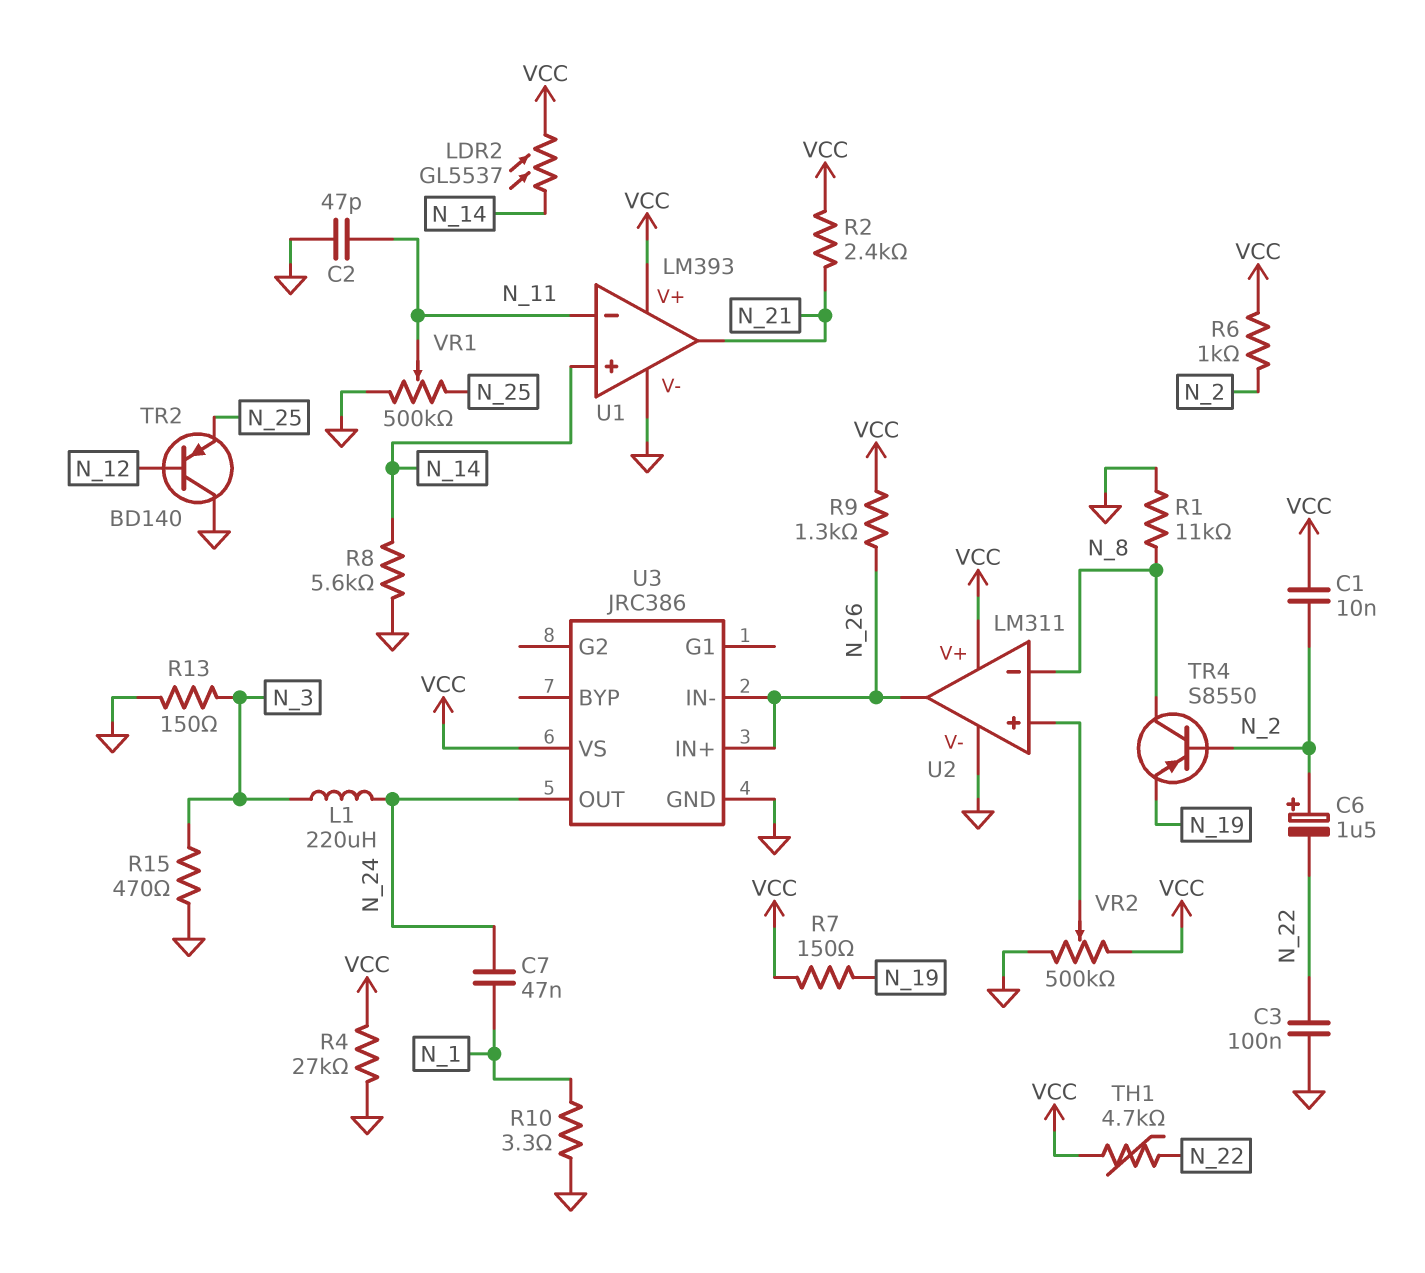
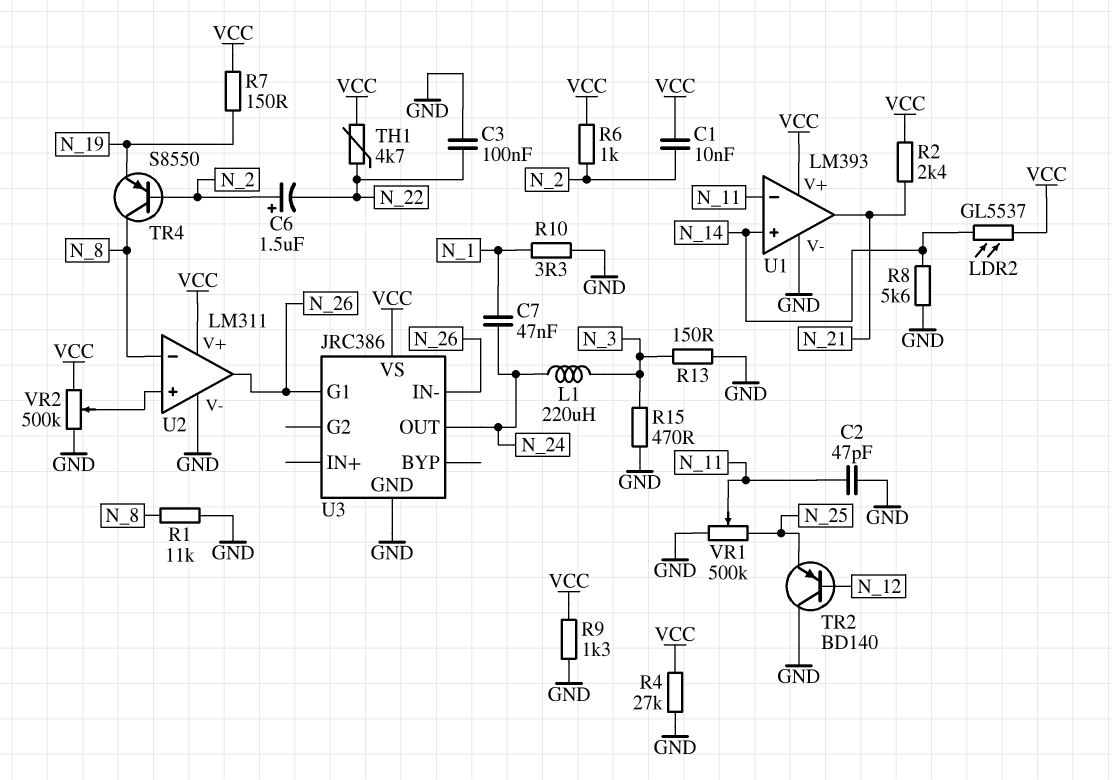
R9: 1.3k (N_26, VCC) -> 1.3k (GND, VCC)
U3 pin G1: none -> N_26
U3 pin IN+: N_26 -> none

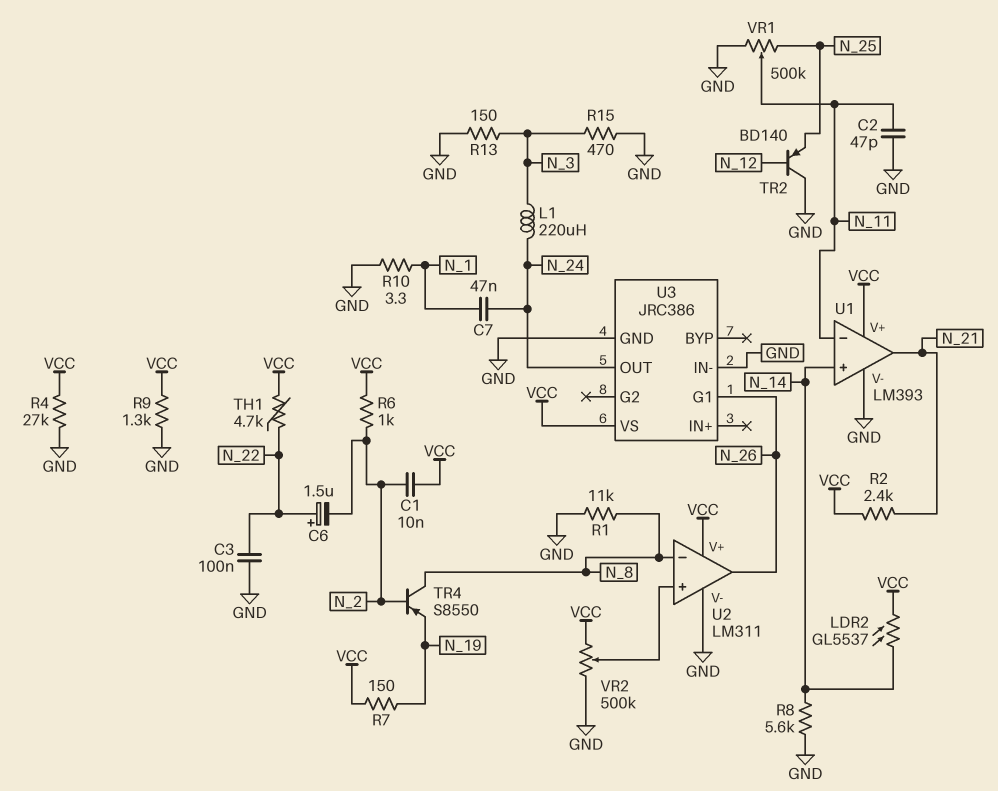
C6: 1.5uF (plus N_2, minus N_22) -> 1.5uF (plus N_22, minus N_2)
U3 pin IN-: N_26 -> GND

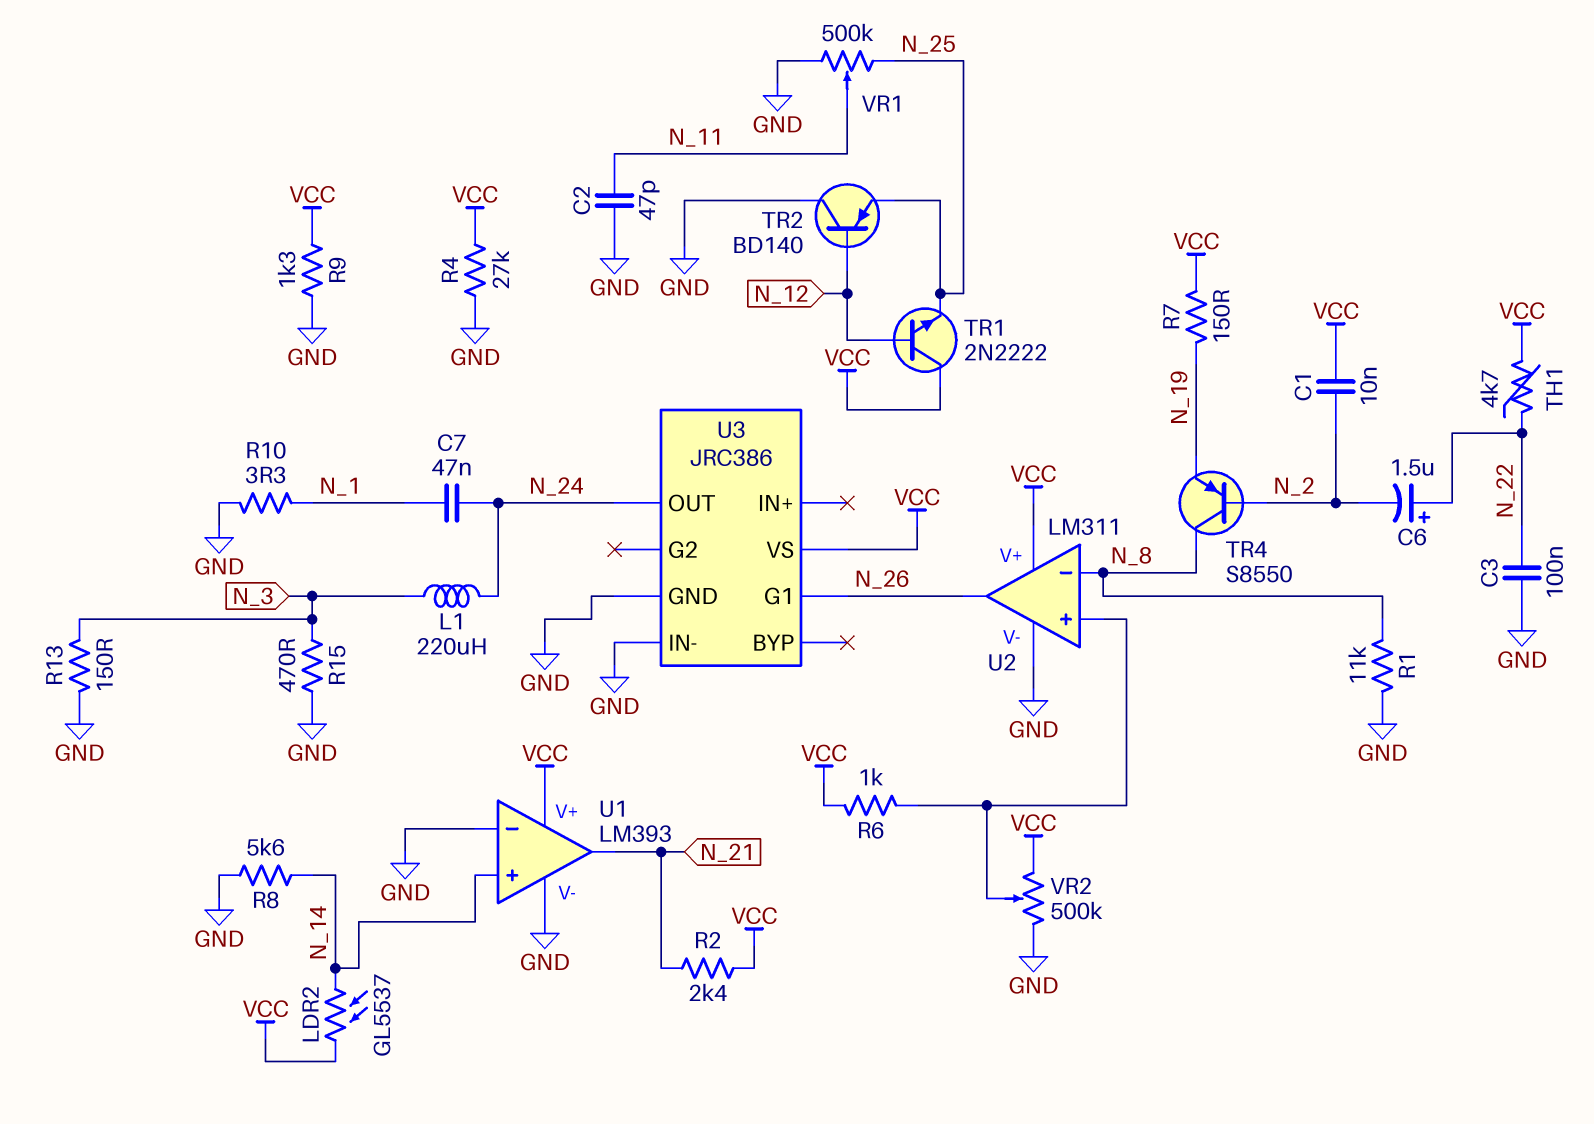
R6: 1k (N_2, VCC) -> 1k (U2/in+, VCC)
TR1: none -> NPN 2N2222 (B N_12, C VCC, E N_25)
U1 pin in-: N_11 -> GND

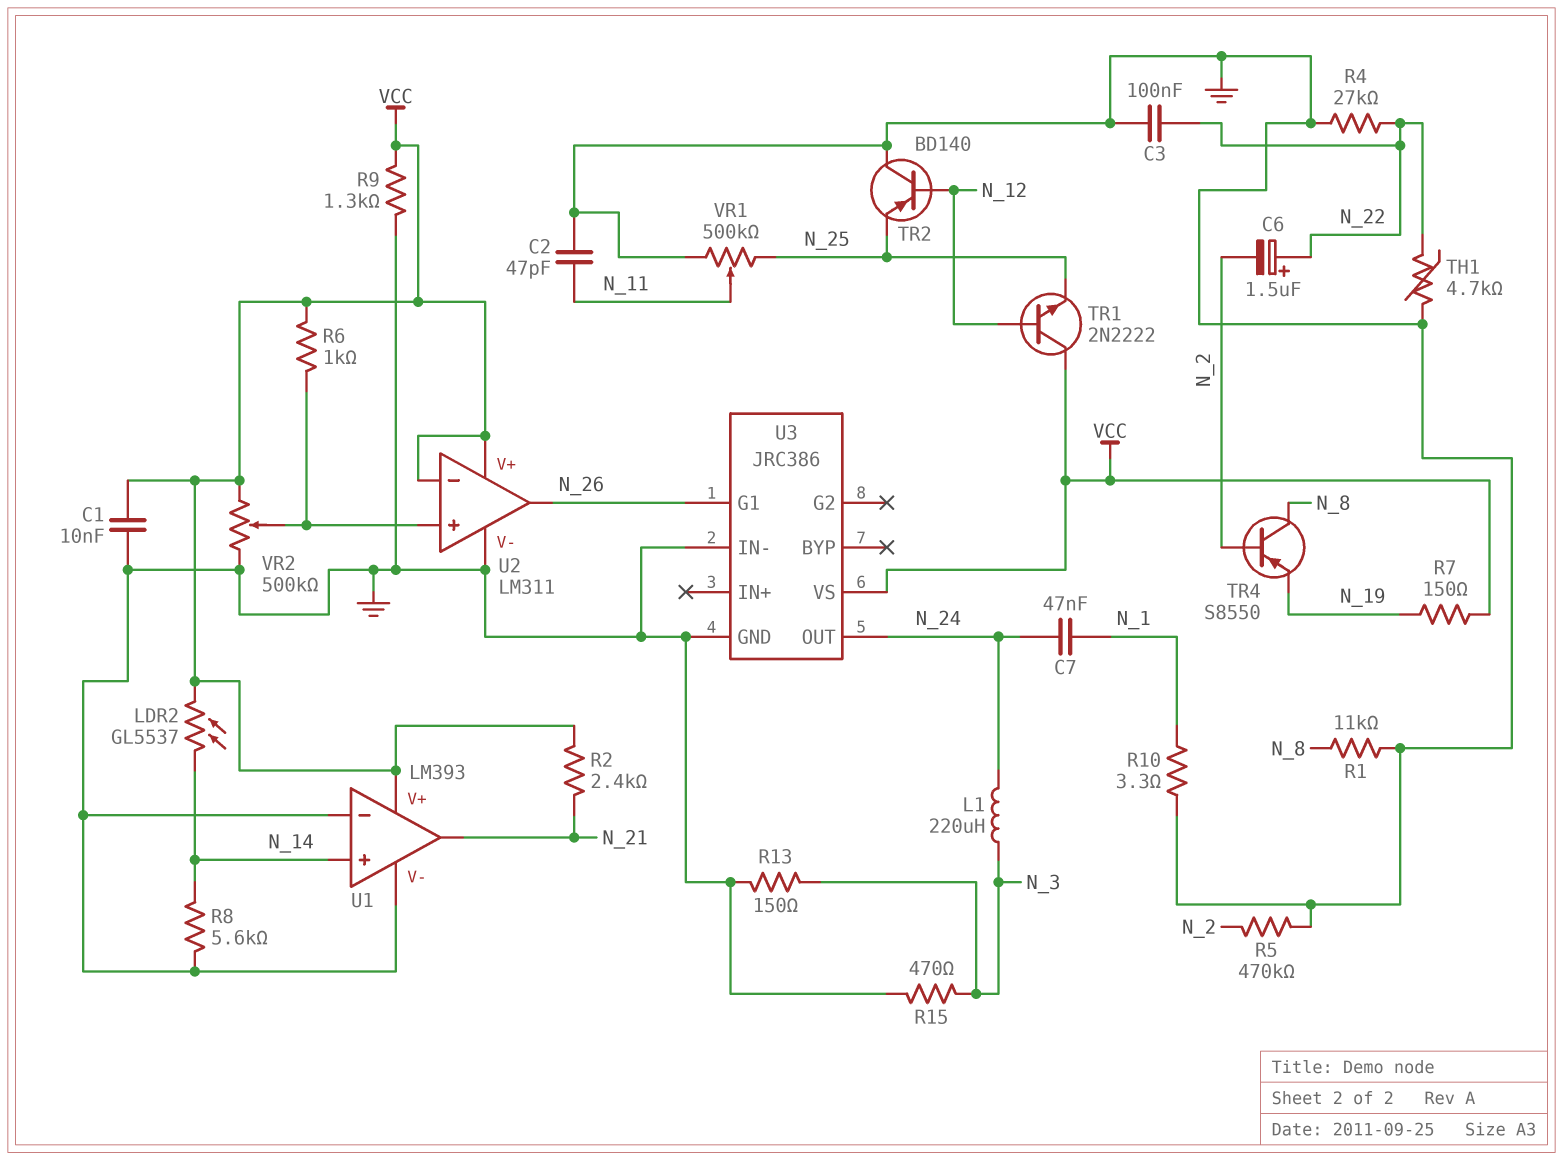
C1: 10nF (N_2, VCC) -> 10nF (GND, VCC)
R4: 27k (GND, VCC) -> 27k (GND, N_22)
R5: none -> 470k (GND, N_2)
TH1: 4.7k (N_22, VCC) -> 4.7k (GND, N_22)
U2 pin in-: N_8 -> VCC

